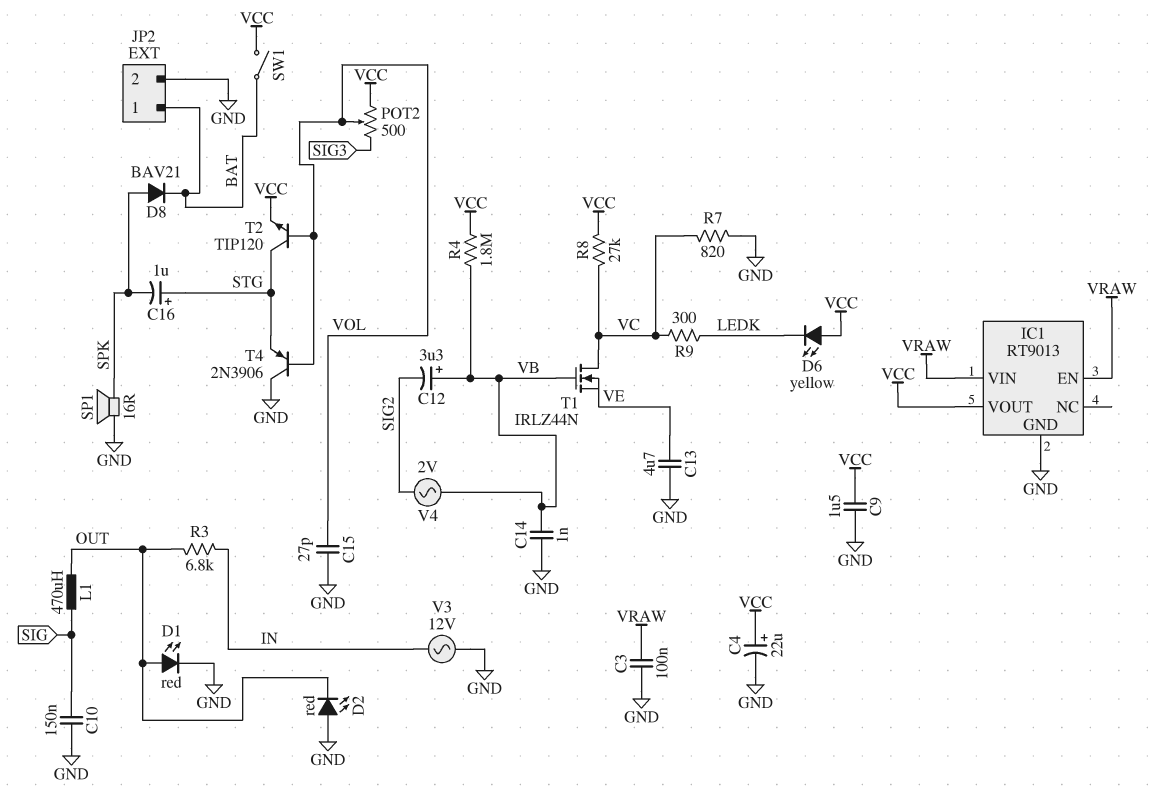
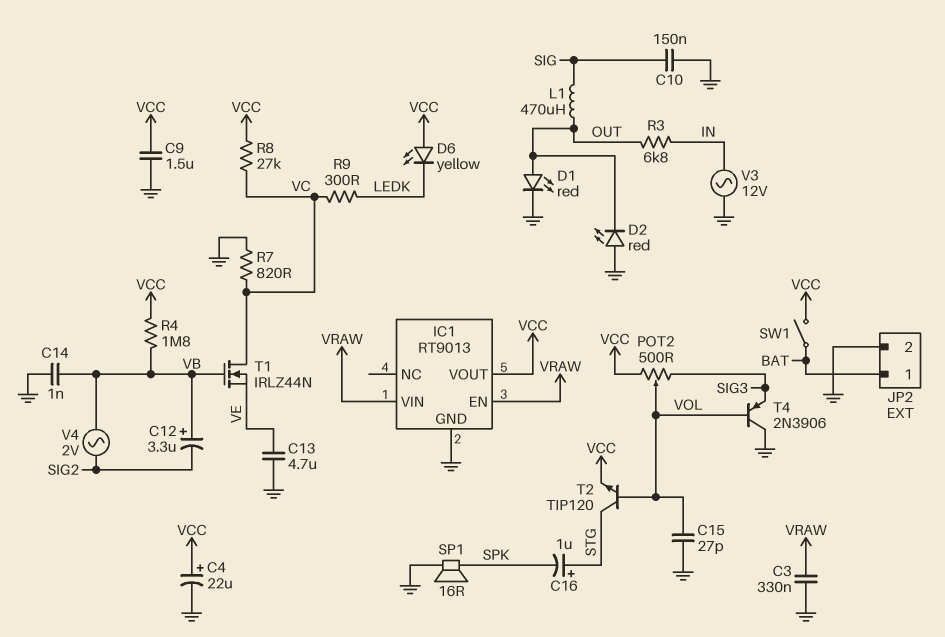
C3: 100nF (GND, VRAW) -> 330nF (GND, VRAW)
D8: diode BAV21 (A SPK, K BAT) -> none
T4: PNP 2N3906 (B VOL, C GND, E STG) -> PNP 2N3906 (B VOL, C GND, E SIG3)

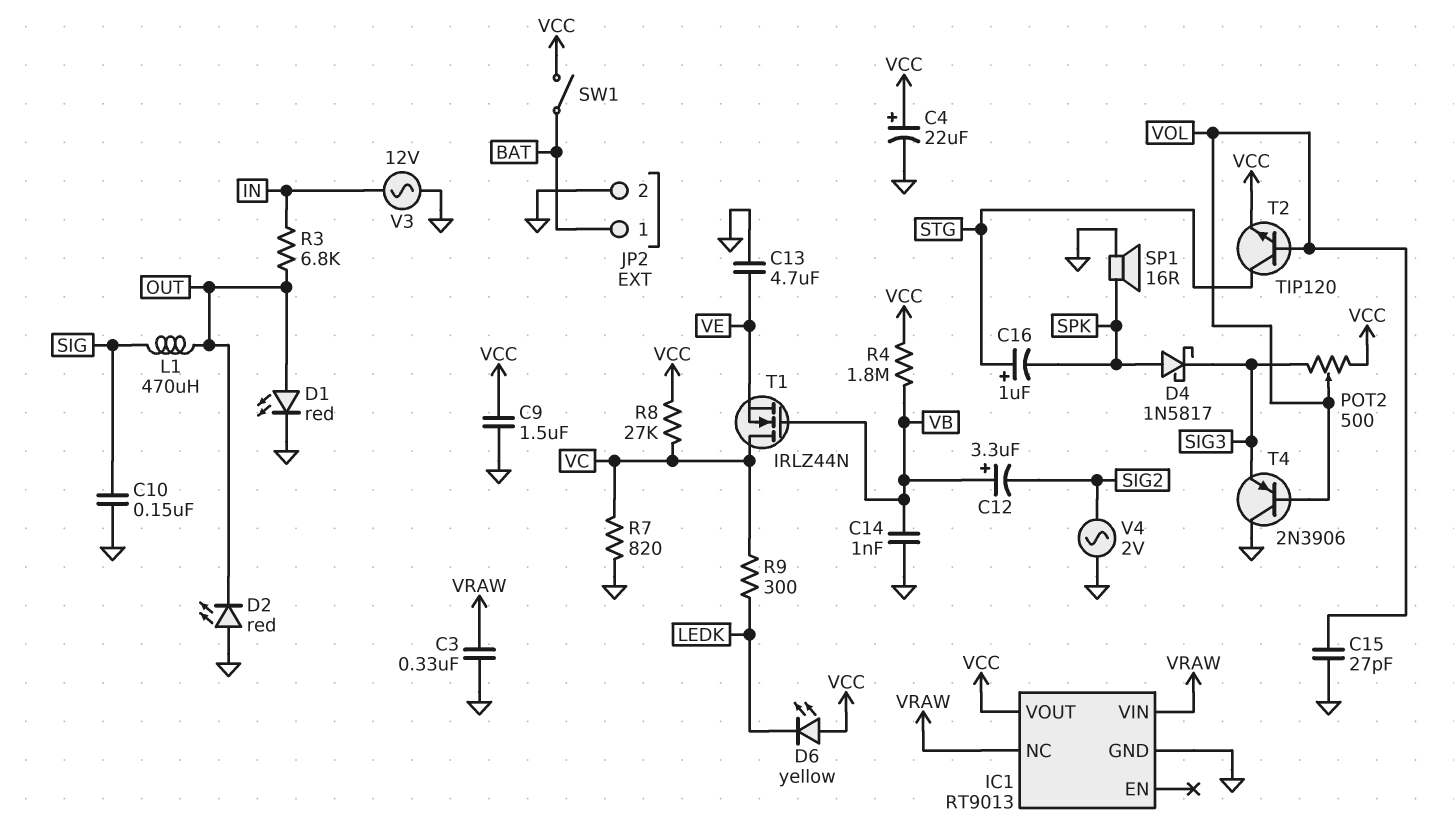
D4: none -> schottky 1N5817 (A SPK, K SIG3)
IC1 pin EN: VRAW -> none
IC1 pin NC: none -> VRAW
V4: AC 2V (SIG2, VB) -> AC 2V (GND, SIG2)

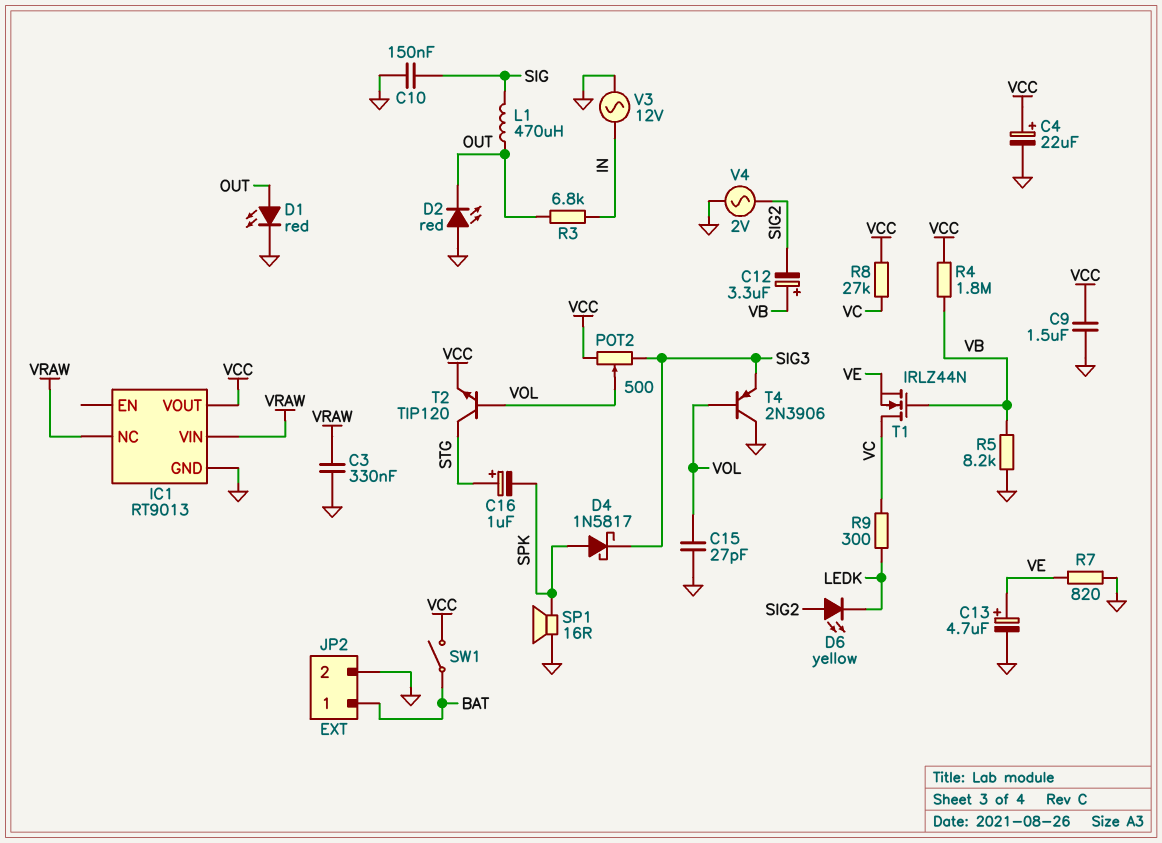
C13: 4.7uF (GND, VE) -> 4.7uF (plus VE, minus GND)
C14: 1nF (GND, VB) -> none
D6: LED yellow (A VCC, K LEDK) -> LED yellow (A SIG2, K LEDK)
R5: none -> 8.2k (GND, VB)
R7: 820 (GND, VC) -> 820 (GND, VE)

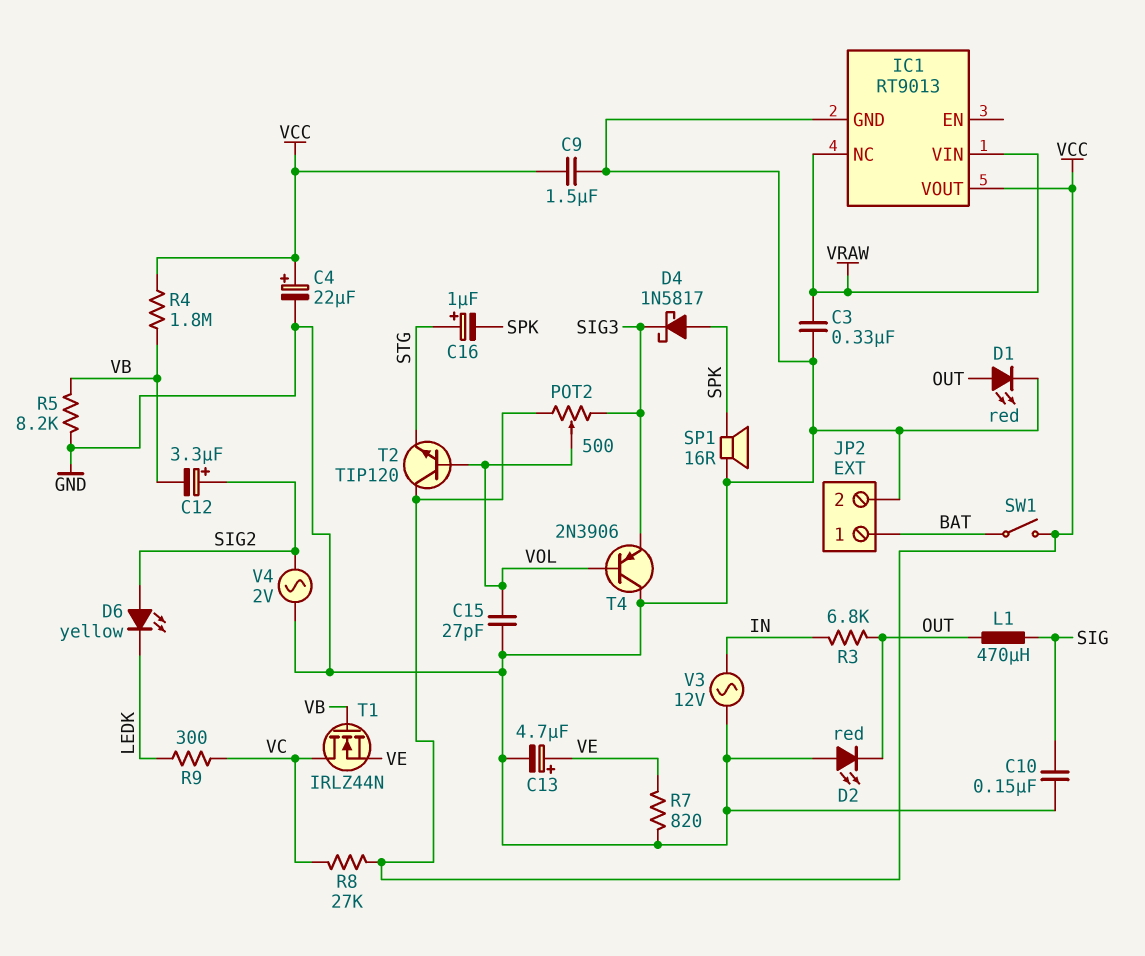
C12: 3.3uF (plus VB, minus SIG2) -> 3.3uF (plus SIG2, minus VB)
T2: NPN TIP120 (B VOL, C STG, E VCC) -> NPN TIP120 (B VOL, C VCC, E STG)

